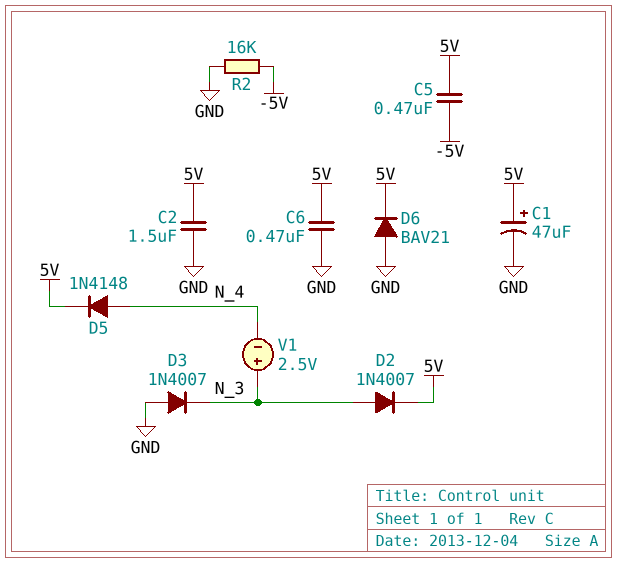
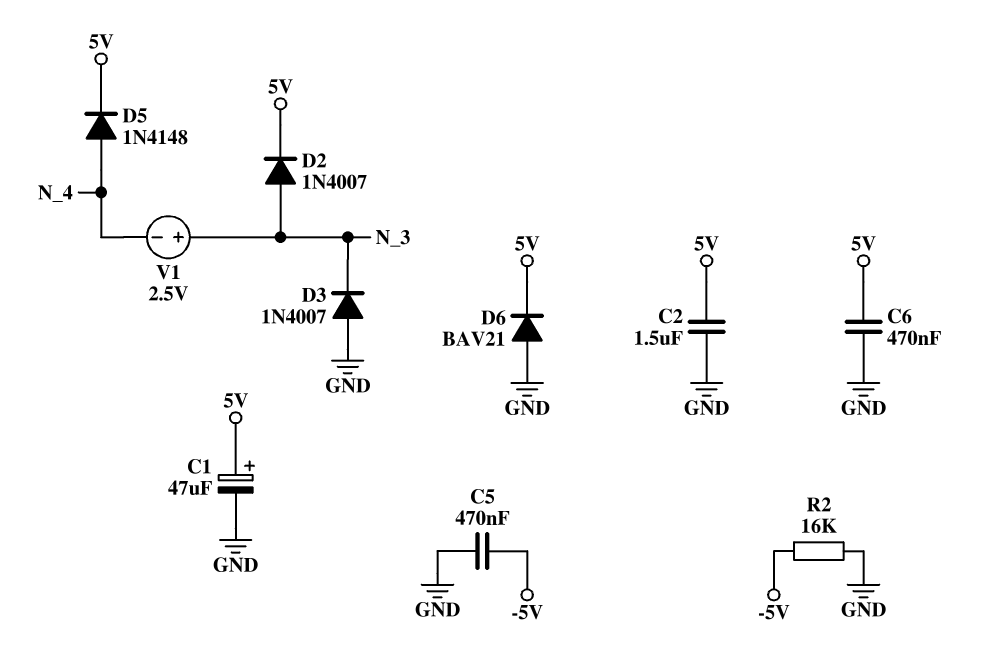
C5: 470nF (-5V, 5V) -> 470nF (-5V, GND)

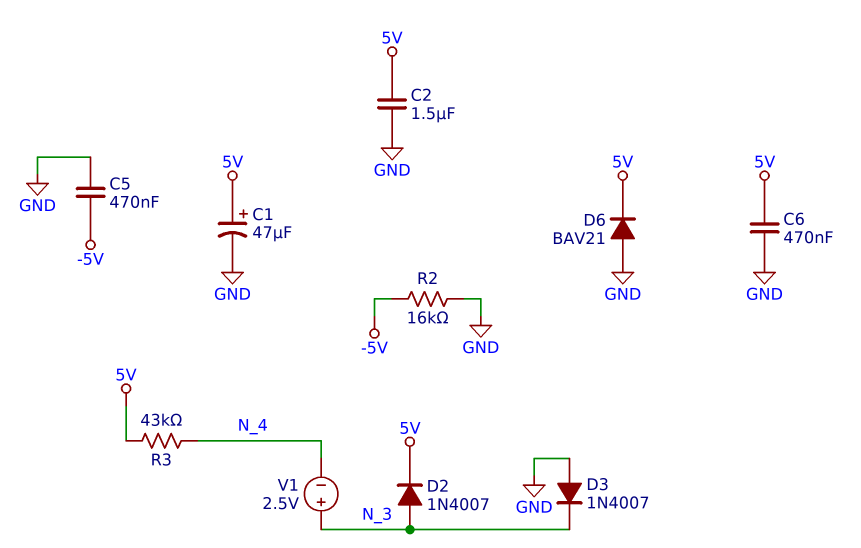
D5: diode 1N4148 (A N_4, K 5V) -> none
R3: none -> 43k (5V, N_4)

